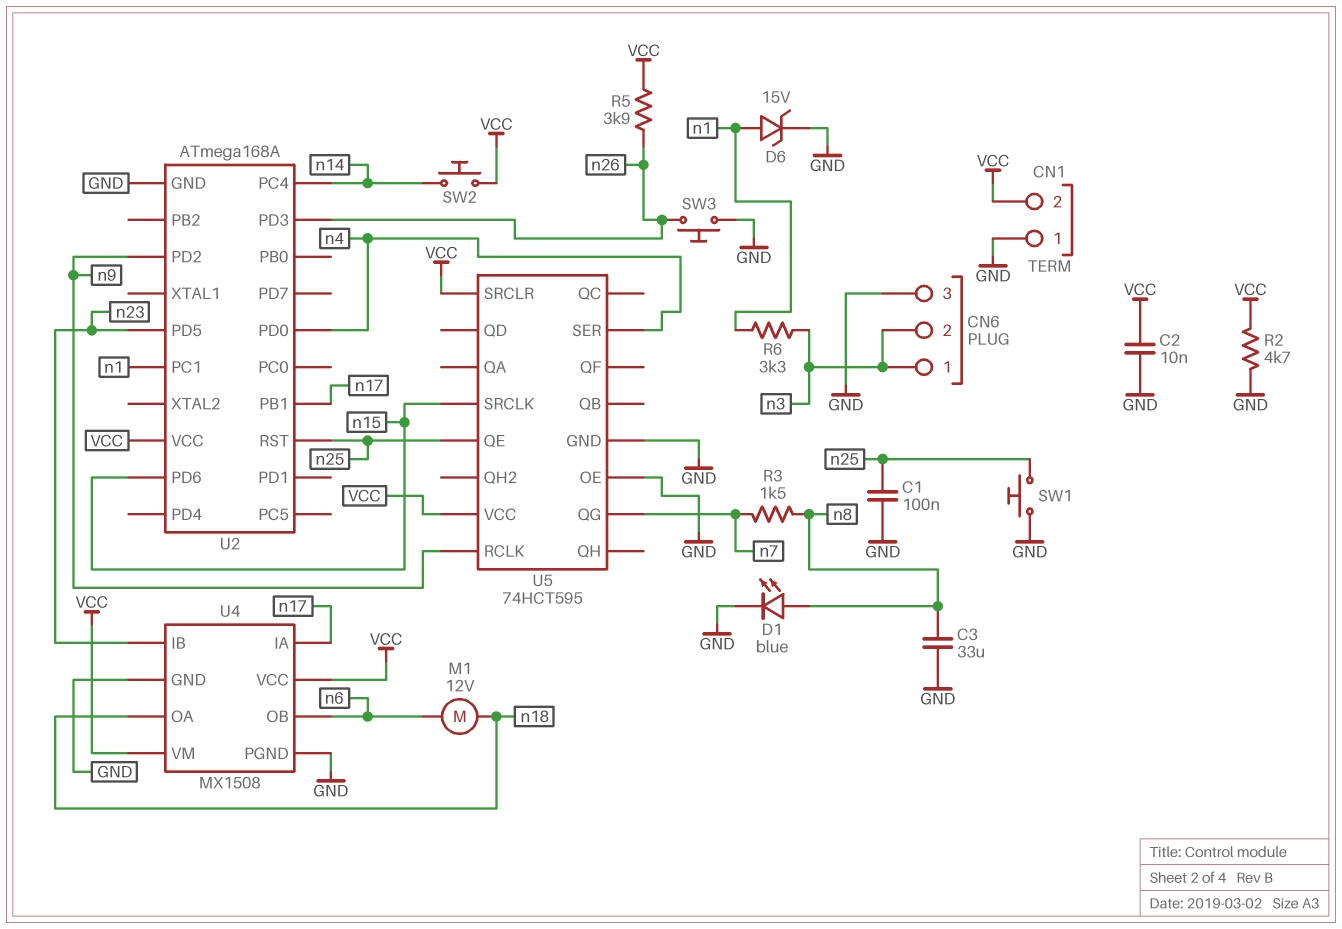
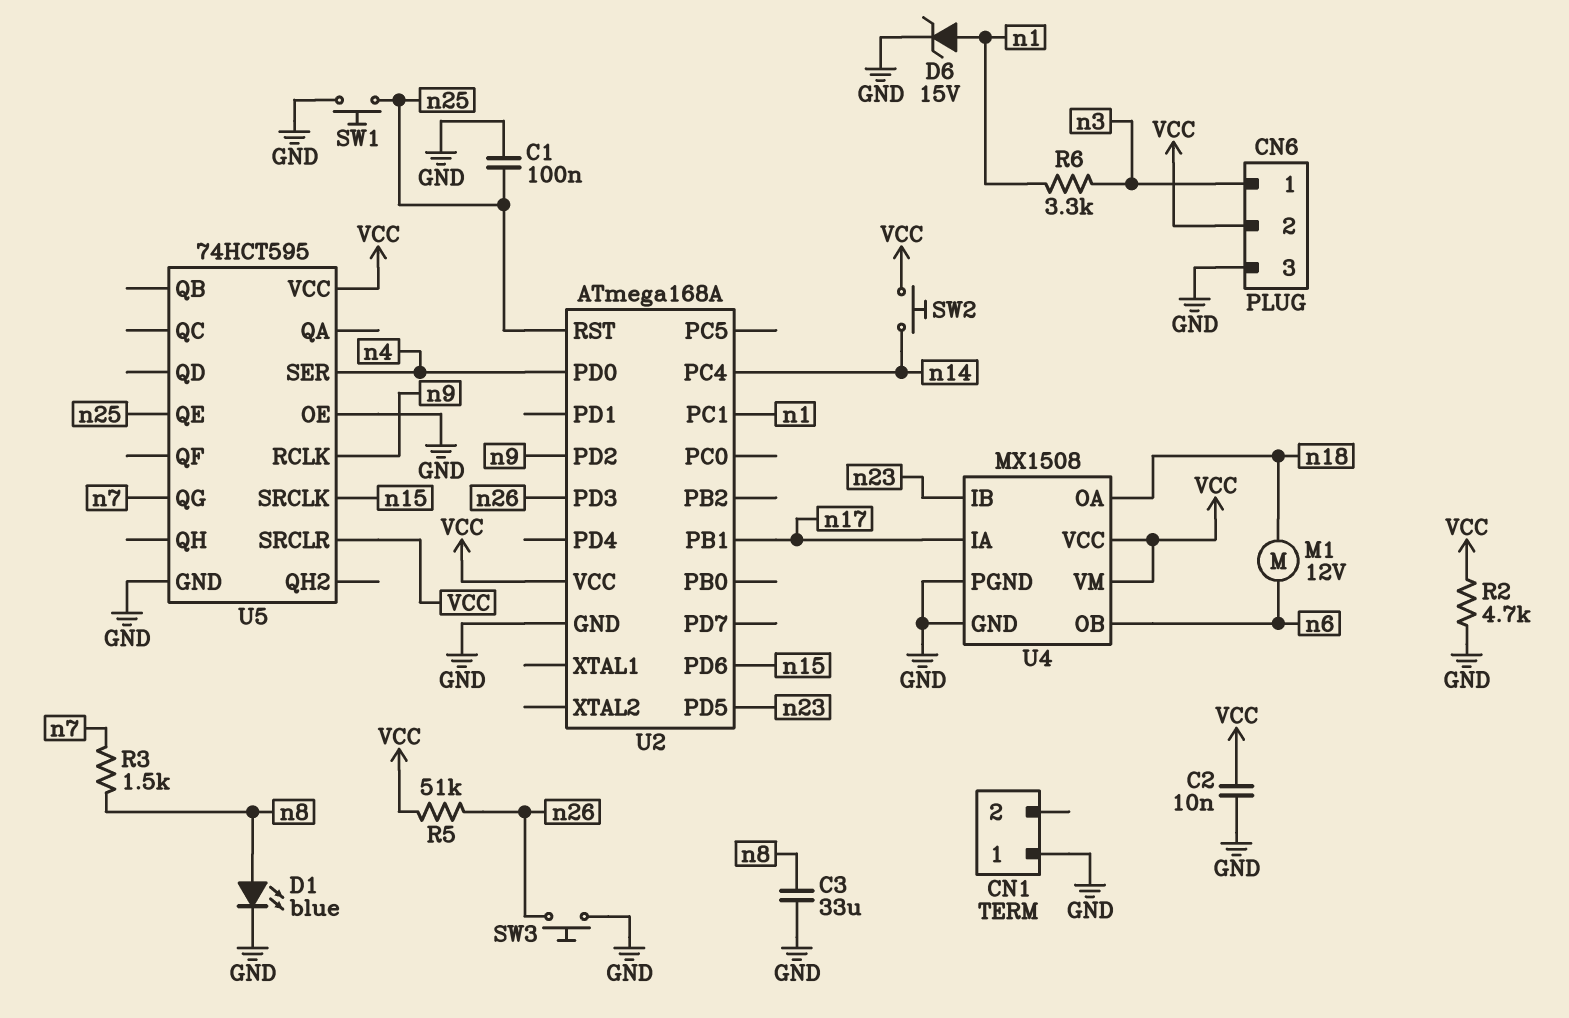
CN1 pin 2: VCC -> none
CN6 pin 2: n3 -> VCC
R5: 3.9k (VCC, n26) -> 51k (VCC, n26)

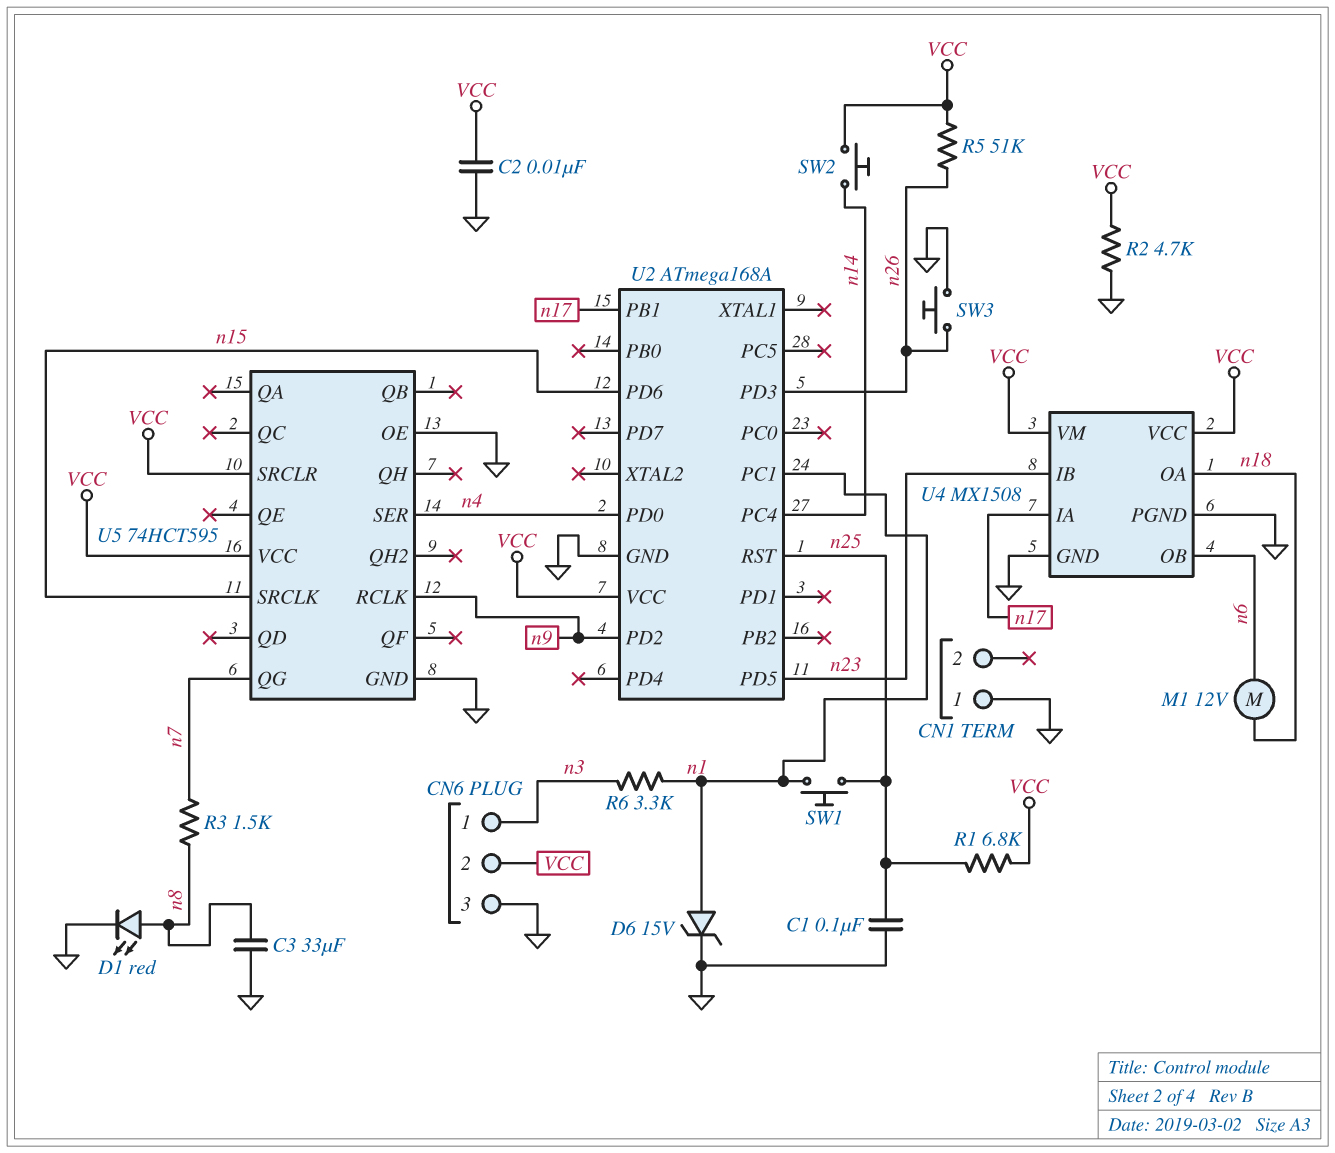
D1: LED blue (A n8, K GND) -> LED red (A n8, K GND)
R1: none -> 6.8k (VCC, n25)
SW1: button (GND, n25) -> button (n1, n25)
U5 pin QE: n25 -> none

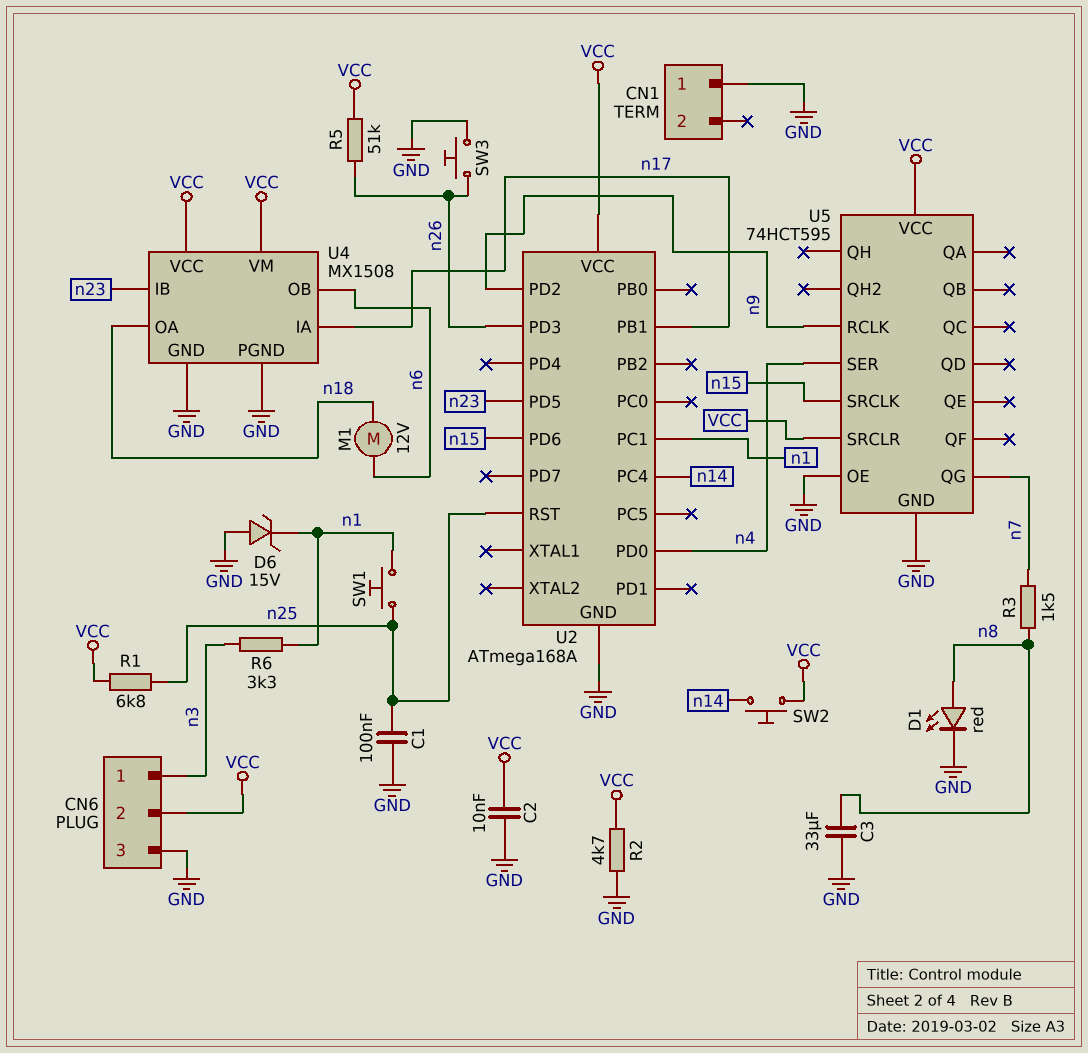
D6: zener 15V (A n1, K GND) -> zener 15V (A GND, K n1)

